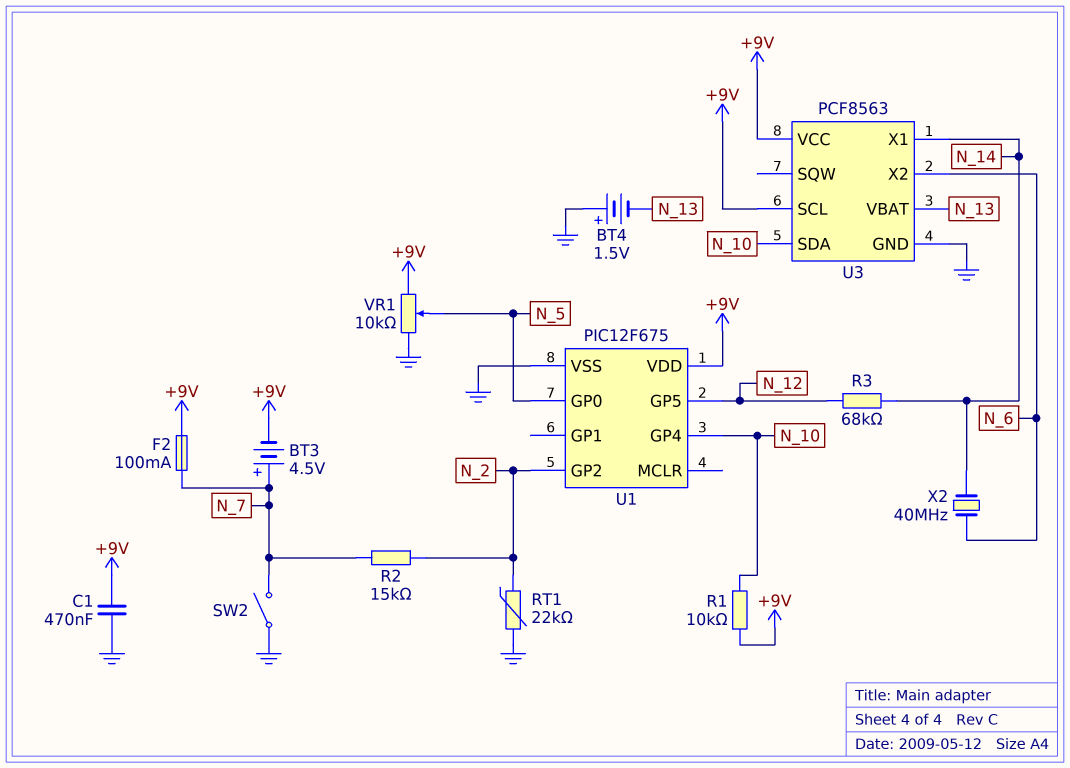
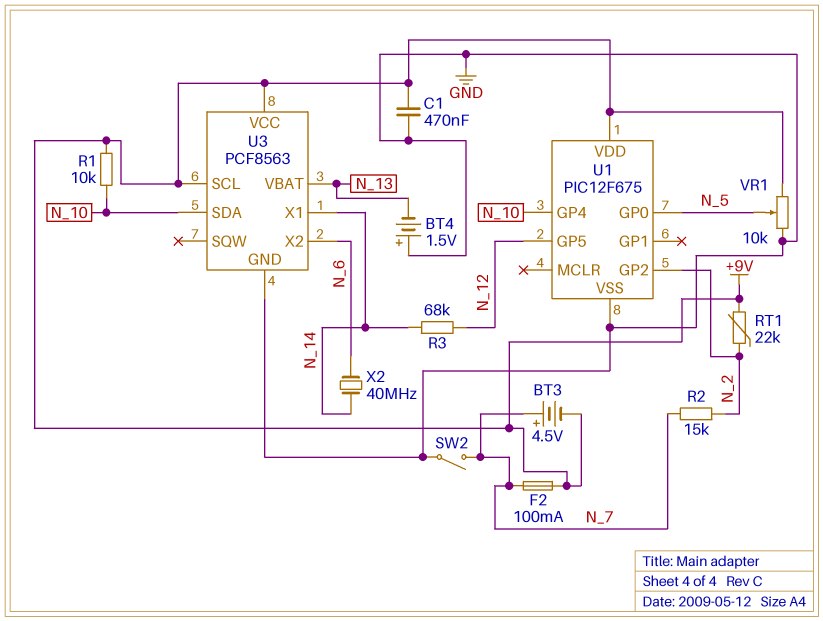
RT1: 22k (GND, N_2) -> 22k (+9V, N_2)

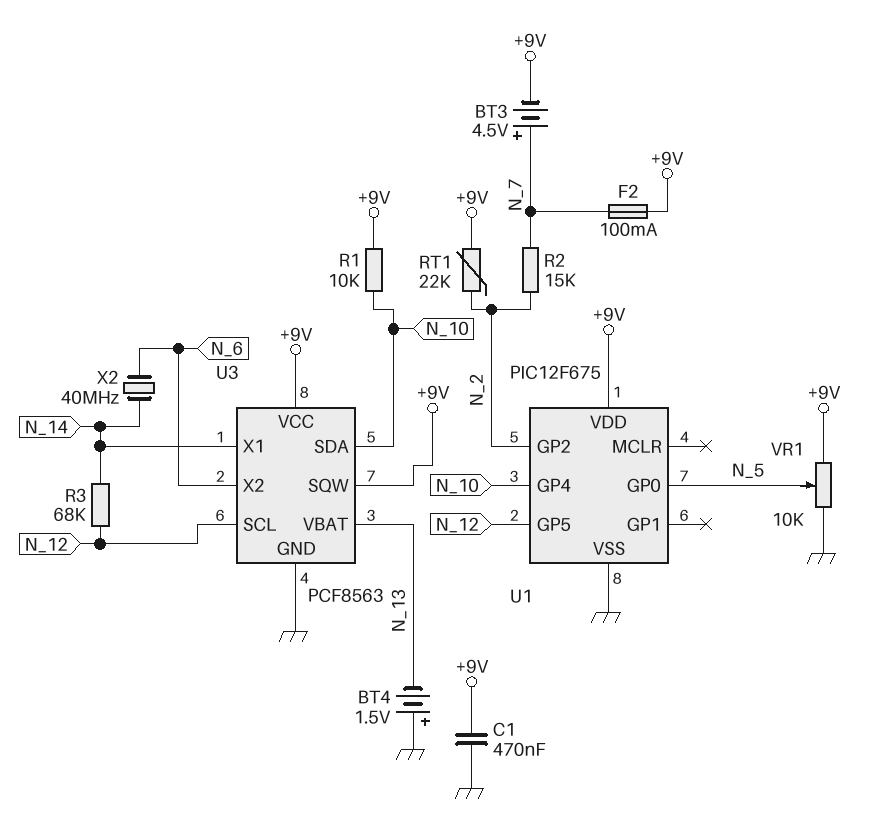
SW2: switch (GND, N_7) -> none
U3 pin SCL: +9V -> N_12
U3 pin SQW: none -> +9V

